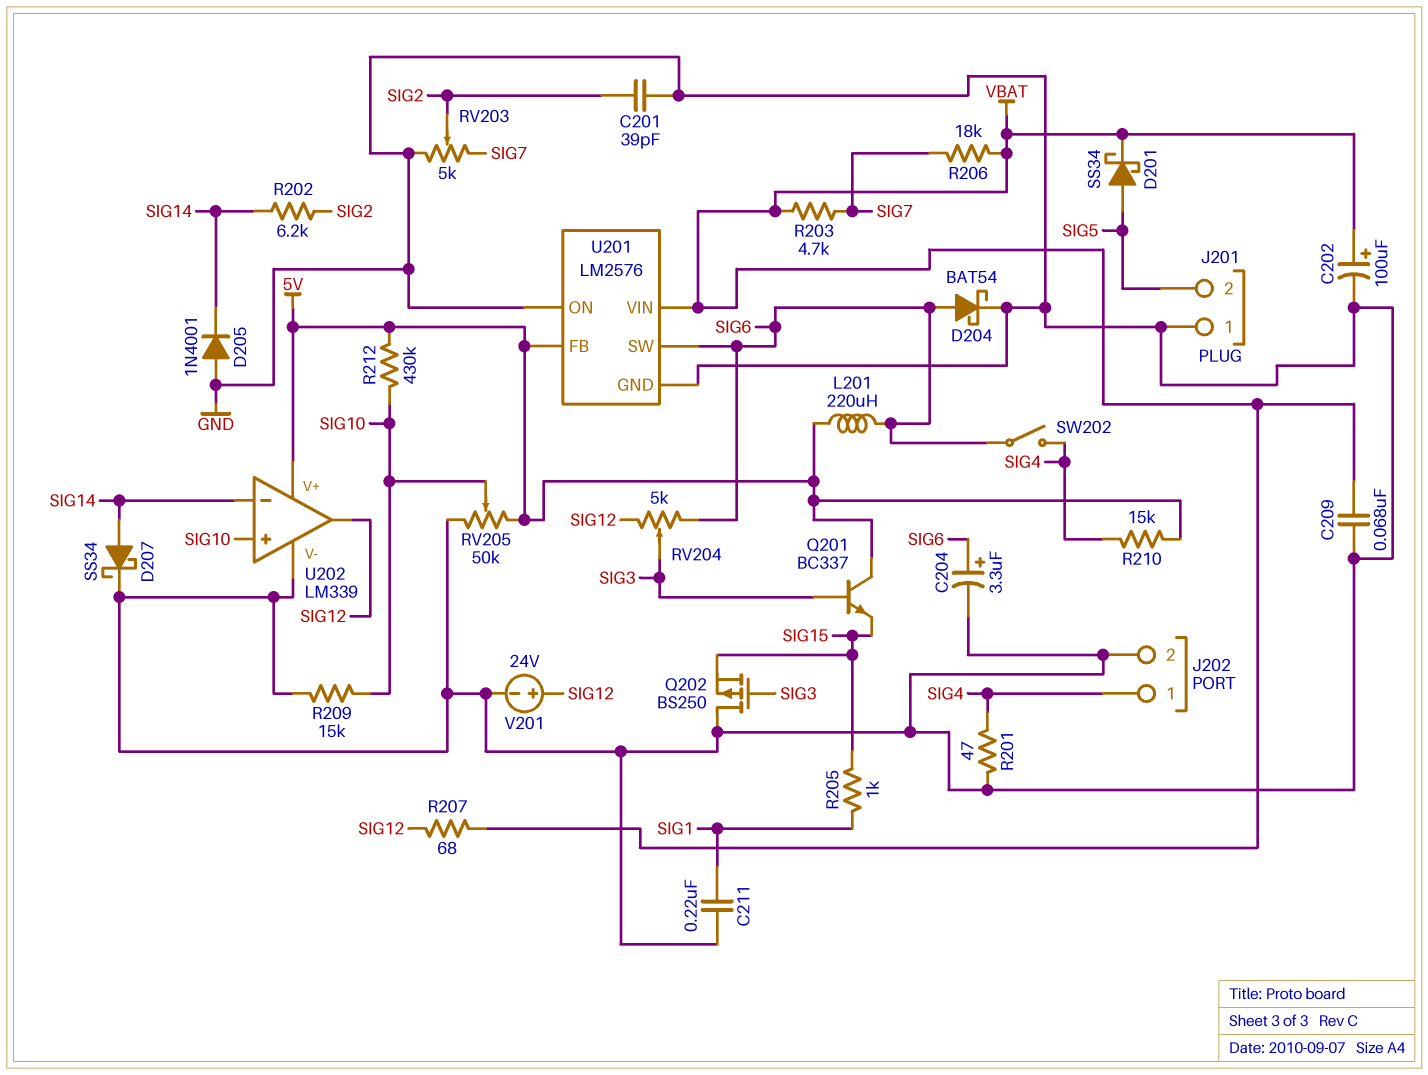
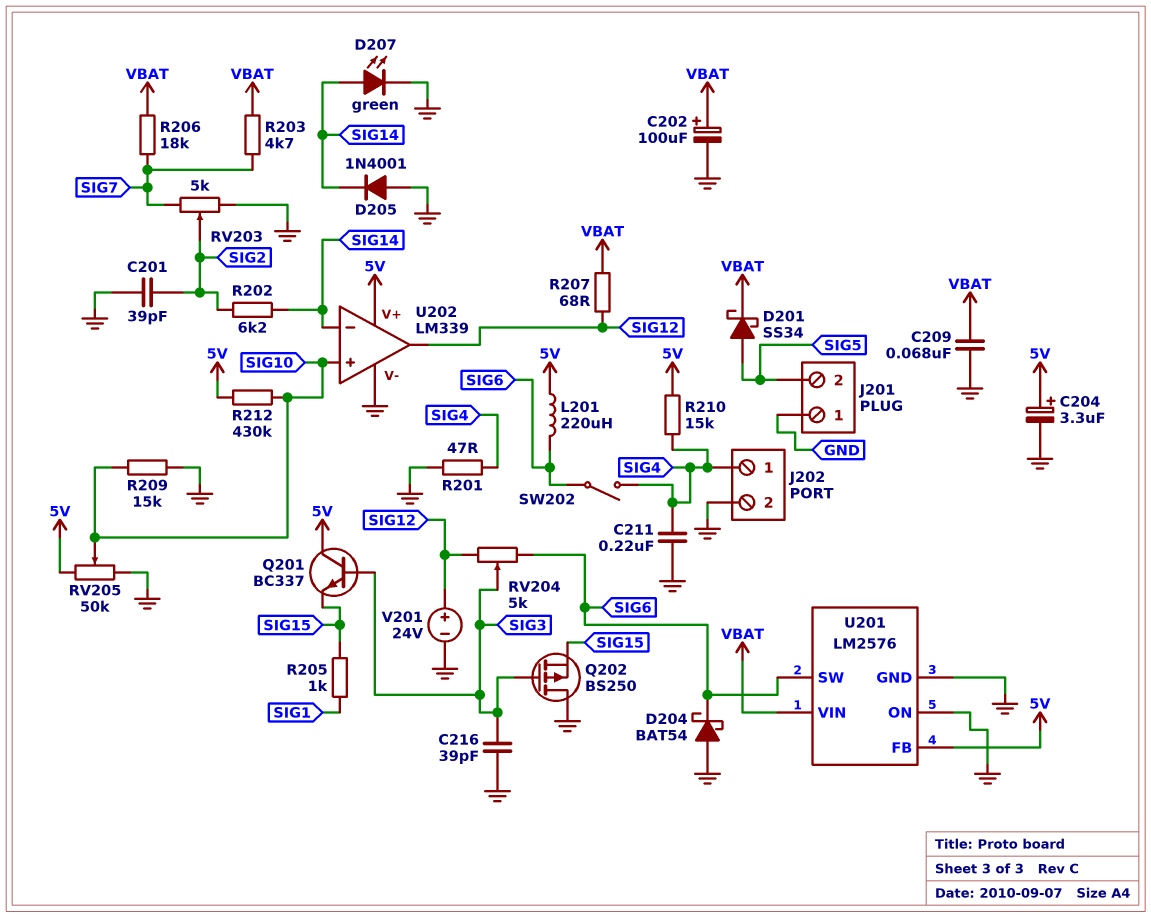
C204: 3.3uF (plus SIG6, minus GND) -> 3.3uF (plus 5V, minus GND)
C211: 220nF (GND, SIG1) -> 220nF (GND, SIG4)
C216: none -> 39pF (GND, SIG3)
D204: schottky BAT54 (A SIG6, K GND) -> schottky BAT54 (A GND, K SIG6)
D207: schottky SS34 (A SIG14, K GND) -> LED green (A SIG14, K GND)

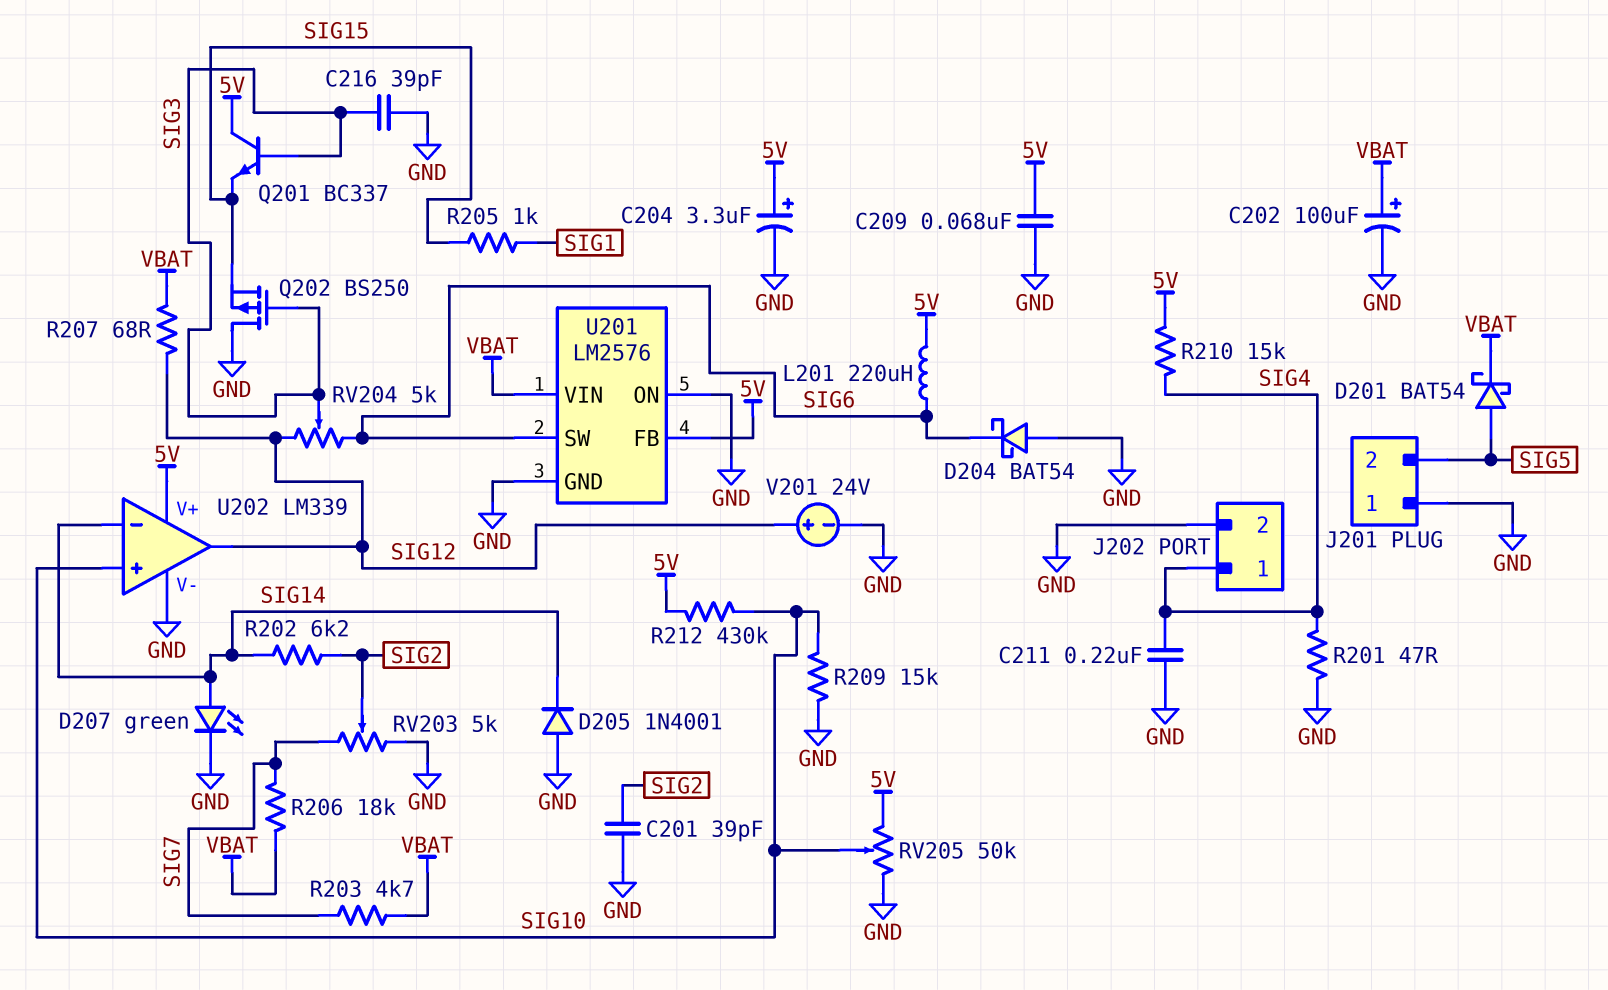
C209: 68nF (GND, VBAT) -> 68nF (5V, GND)
D201: schottky SS34 (A SIG5, K VBAT) -> schottky BAT54 (A SIG5, K VBAT)
SW202: switch (SIG4, SIG6) -> none

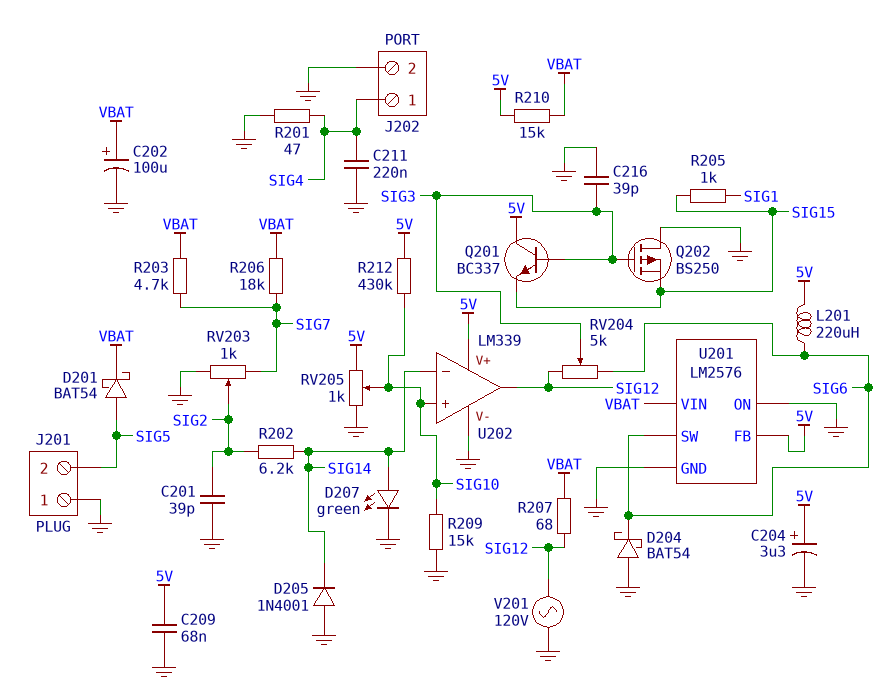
R210: 15k (5V, SIG4) -> 15k (5V, VBAT)
RV203: 5k (GND, SIG7, wiper SIG2) -> 1k (GND, SIG7, wiper SIG2)
RV205: 50k (5V, GND, wiper SIG10) -> 1k (5V, GND, wiper SIG10)
V201: 24V (plus SIG12, minus GND) -> AC 120V (GND, SIG12)

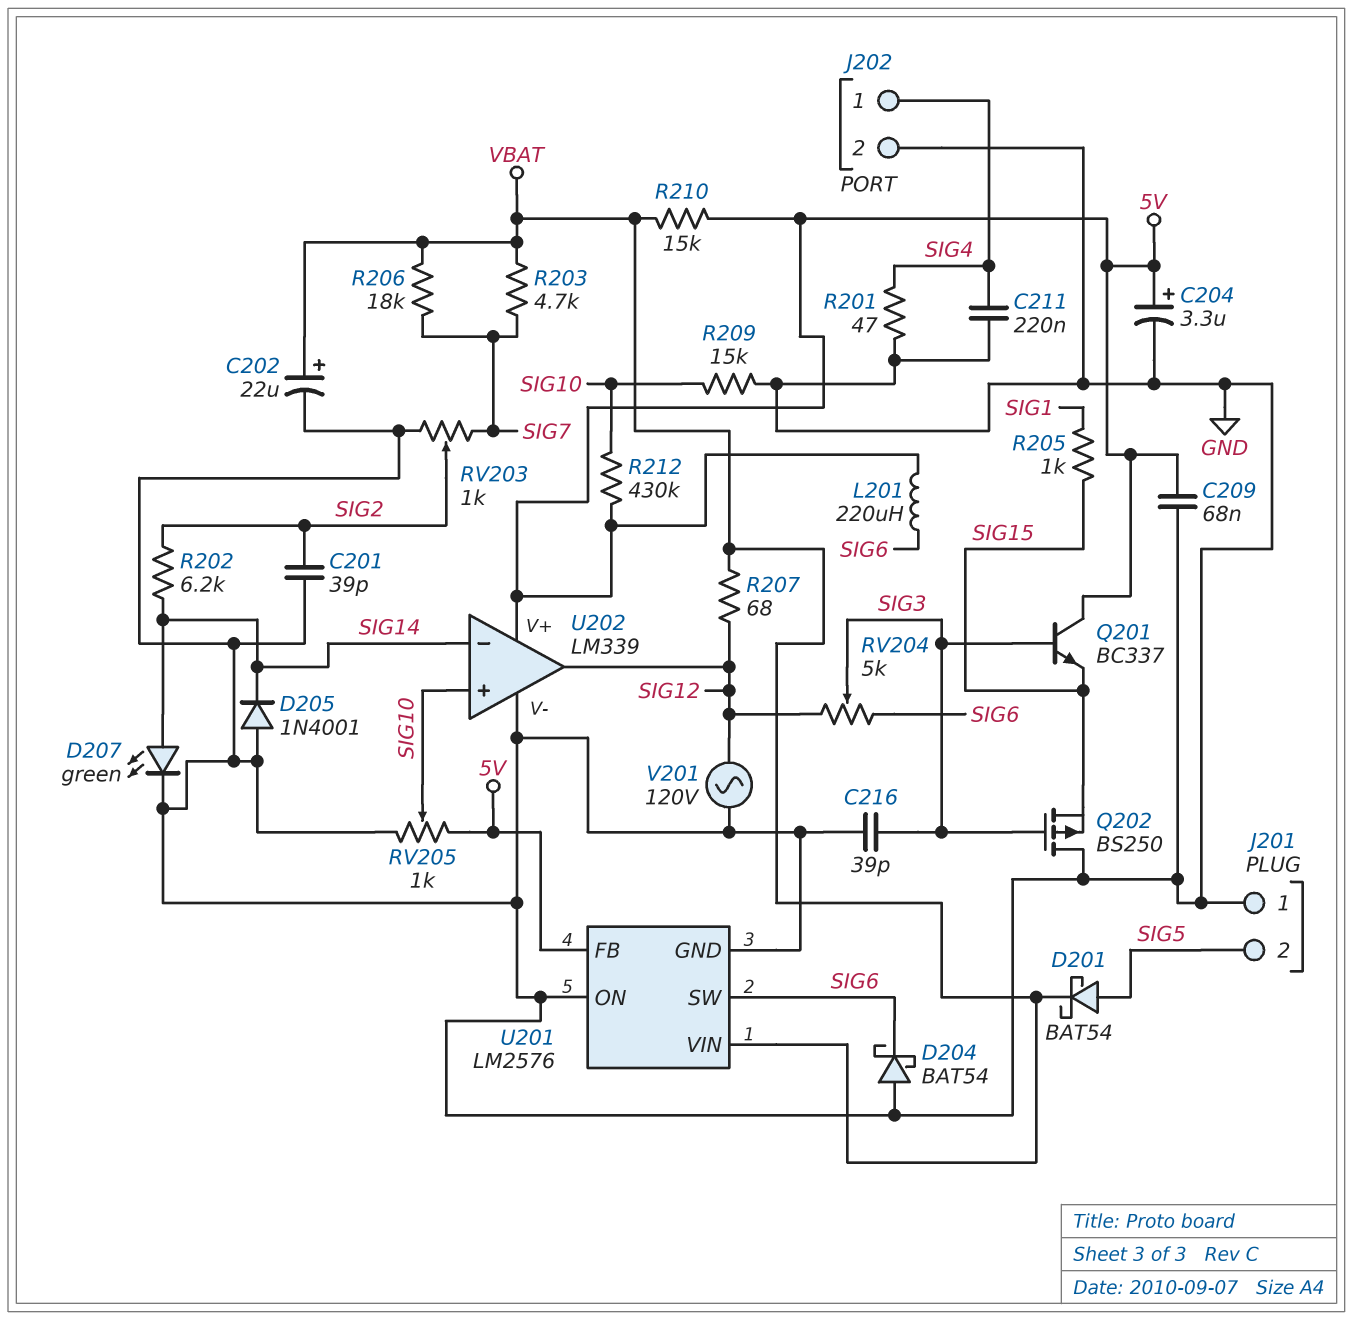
C202: 100uF (plus VBAT, minus GND) -> 22uF (plus VBAT, minus GND)

